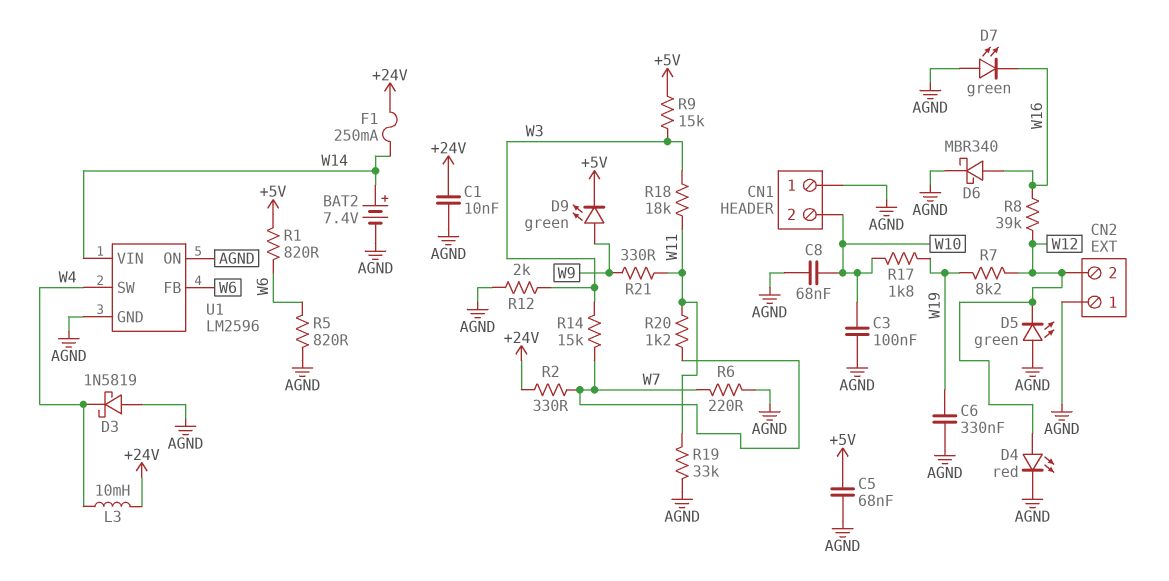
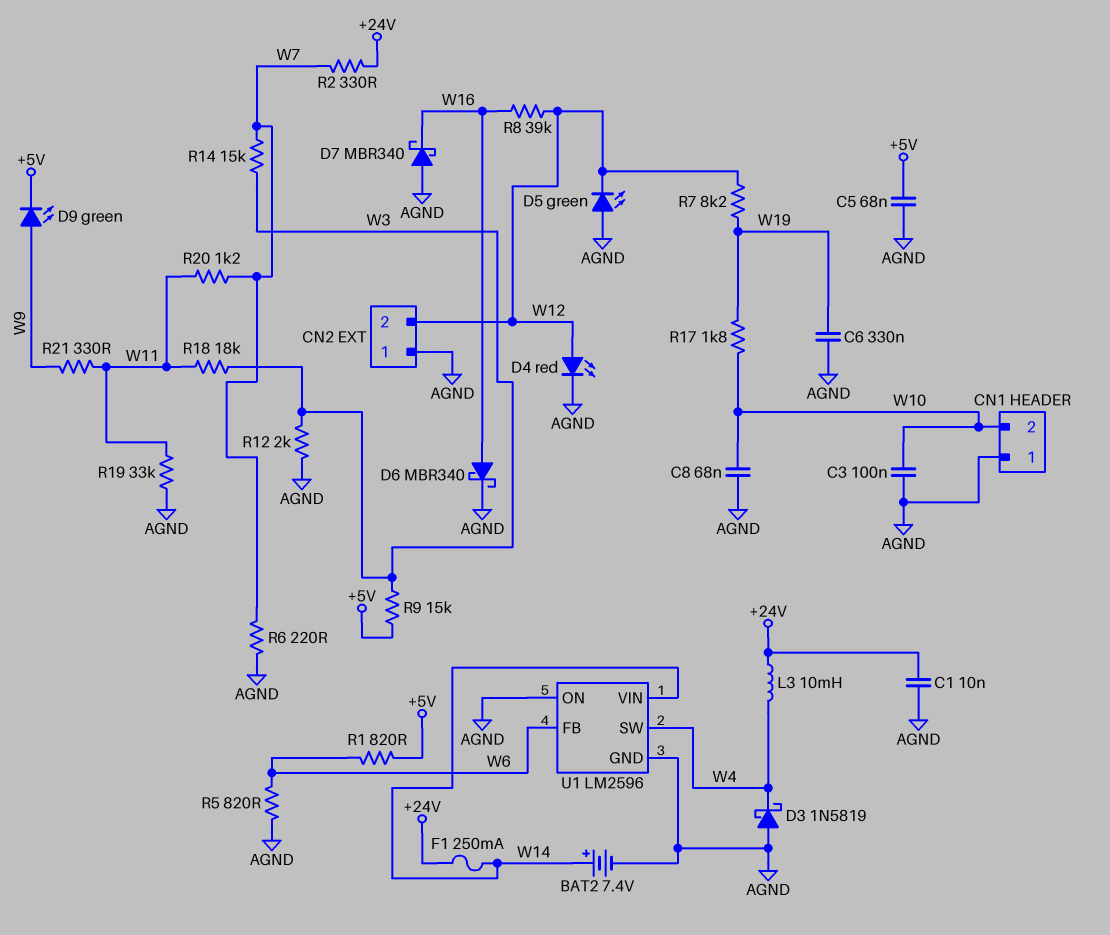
D7: LED green (A AGND, K W16) -> schottky MBR340 (A AGND, K W16)

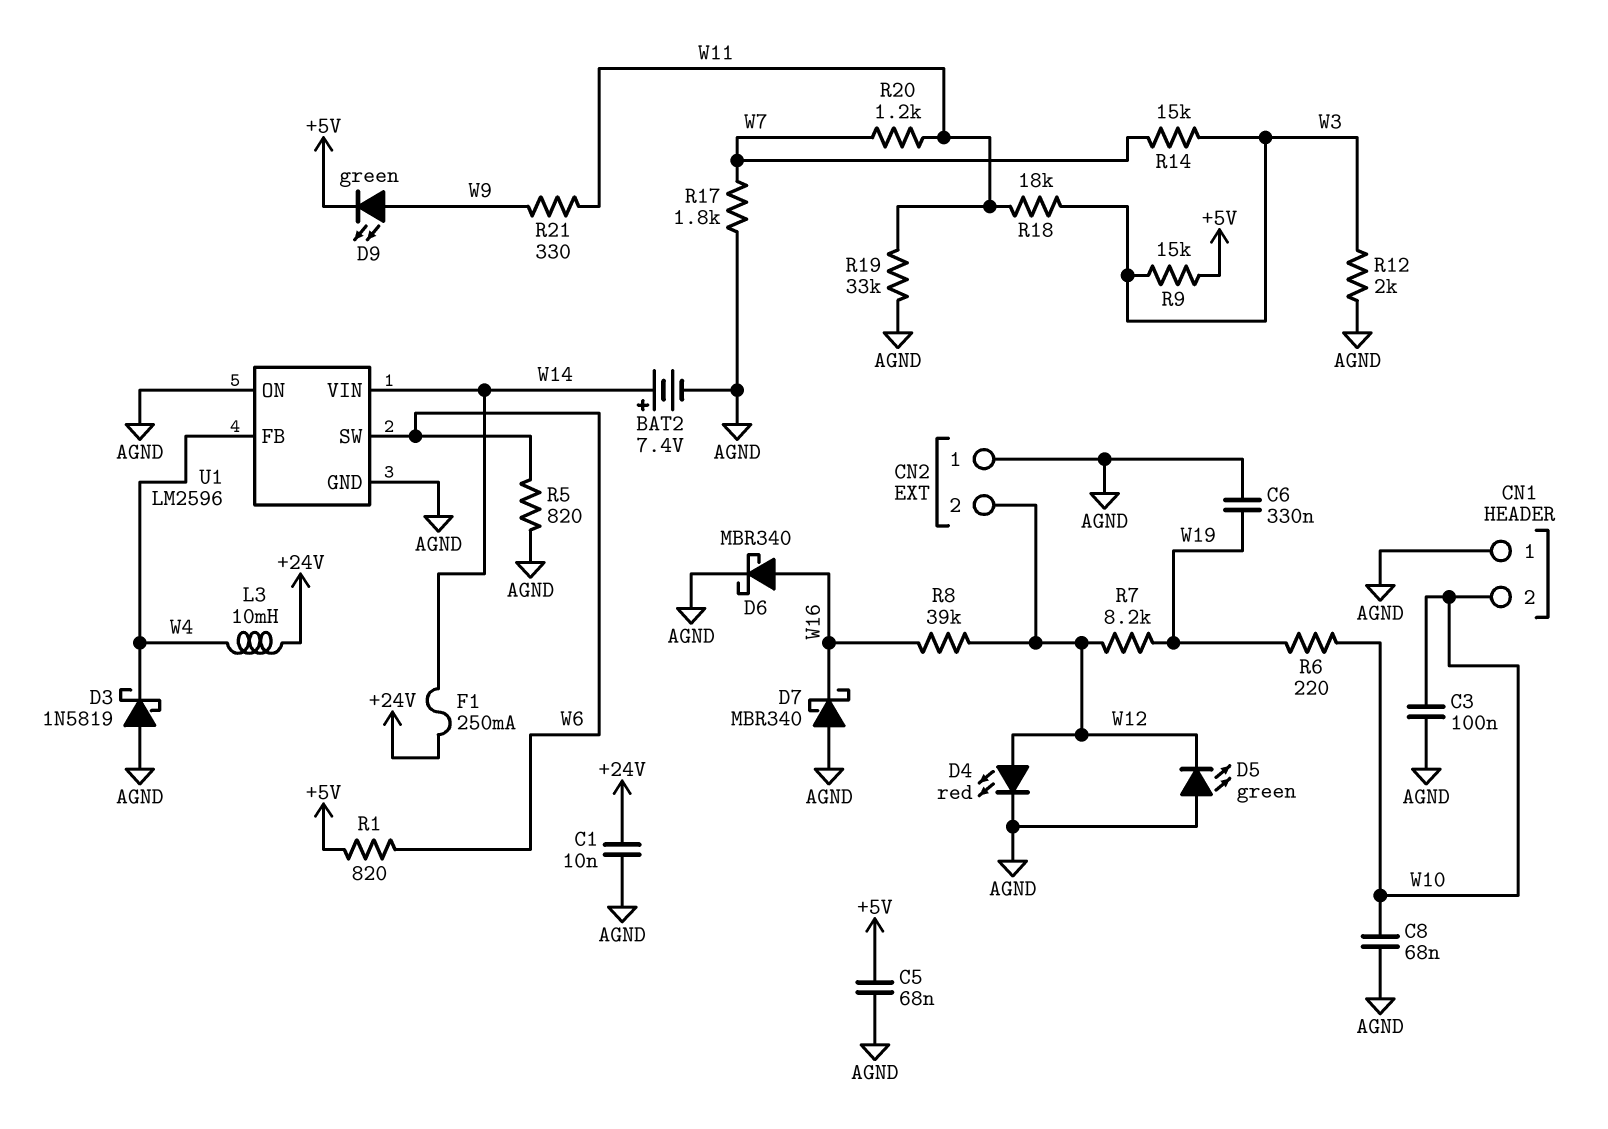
R2: 330 (+24V, W7) -> none
R6: 220 (AGND, W7) -> 220 (W10, W19)
R17: 1.8k (W10, W19) -> 1.8k (AGND, W7)
U1 pin FB: W6 -> W4
U1 pin SW: W4 -> W6

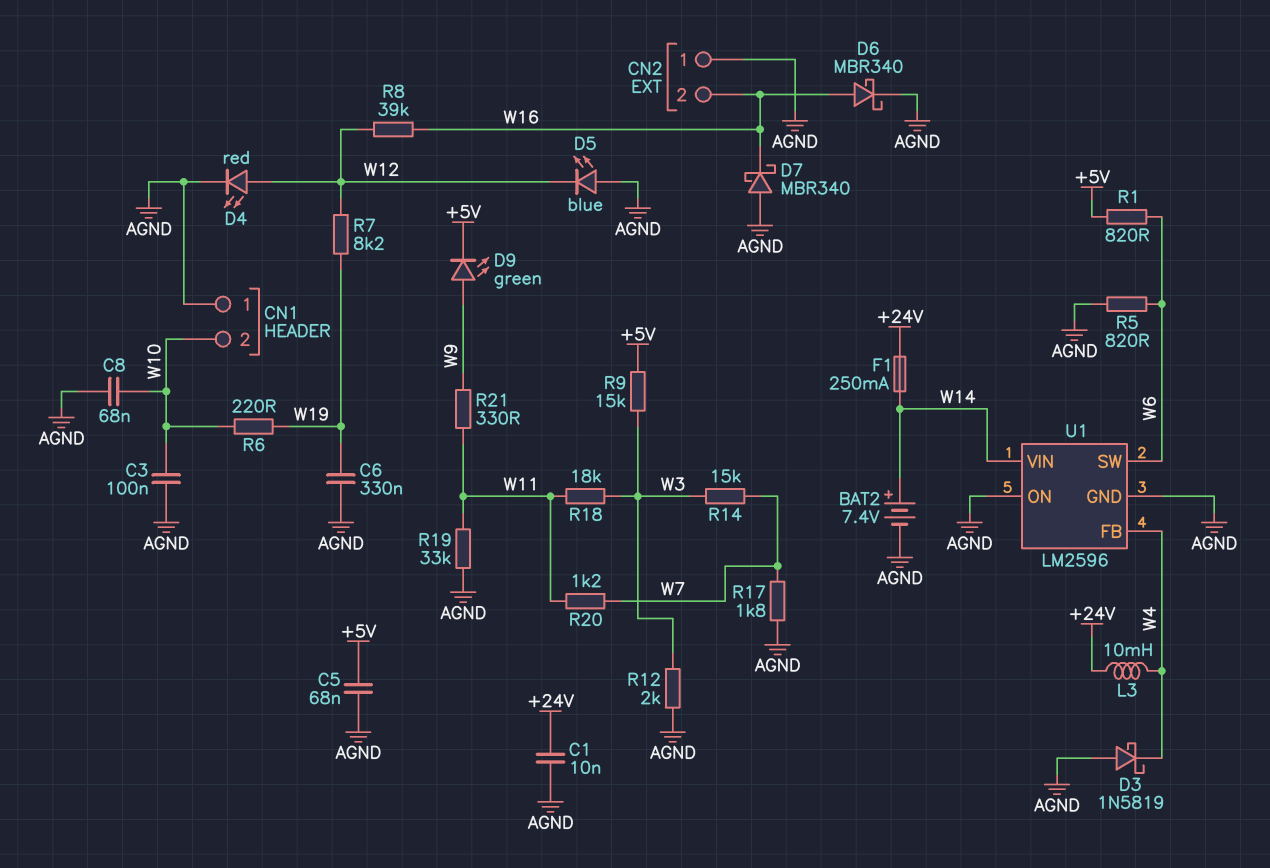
CN2 pin 2: W12 -> W16
D5: LED green (A AGND, K W12) -> LED blue (A AGND, K W12)

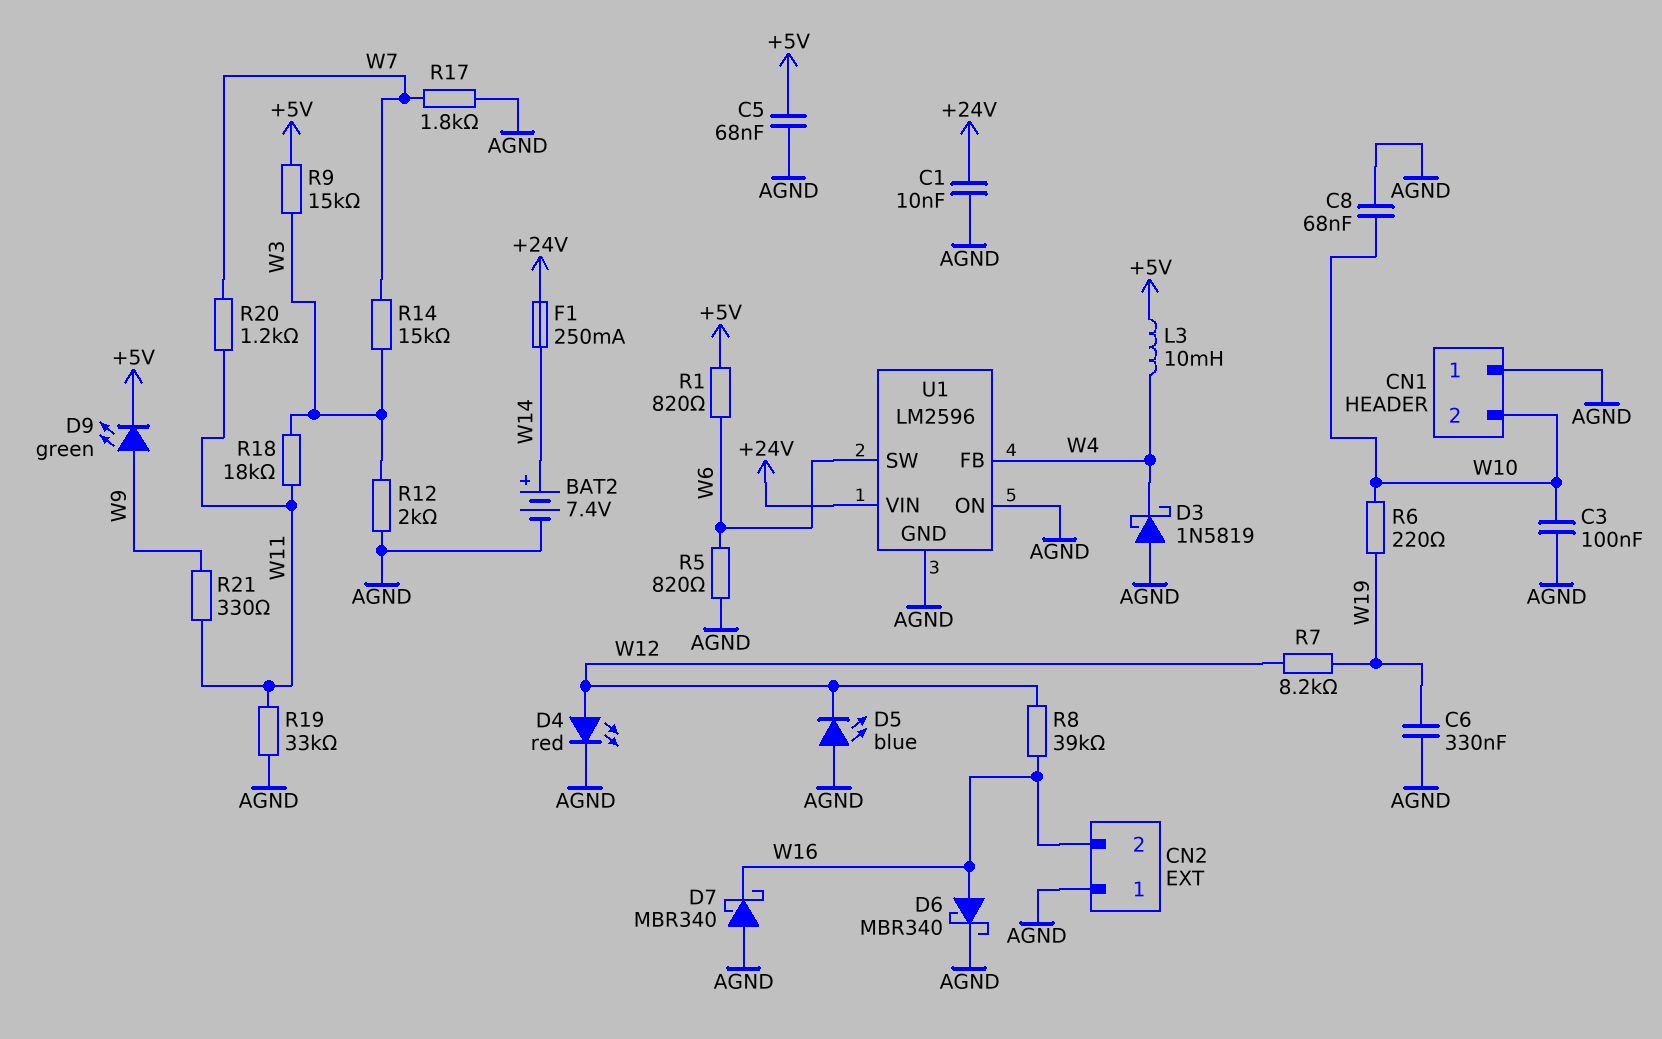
L3: 10mH (+24V, W4) -> 10mH (+5V, W4)
U1 pin VIN: W14 -> +24V

